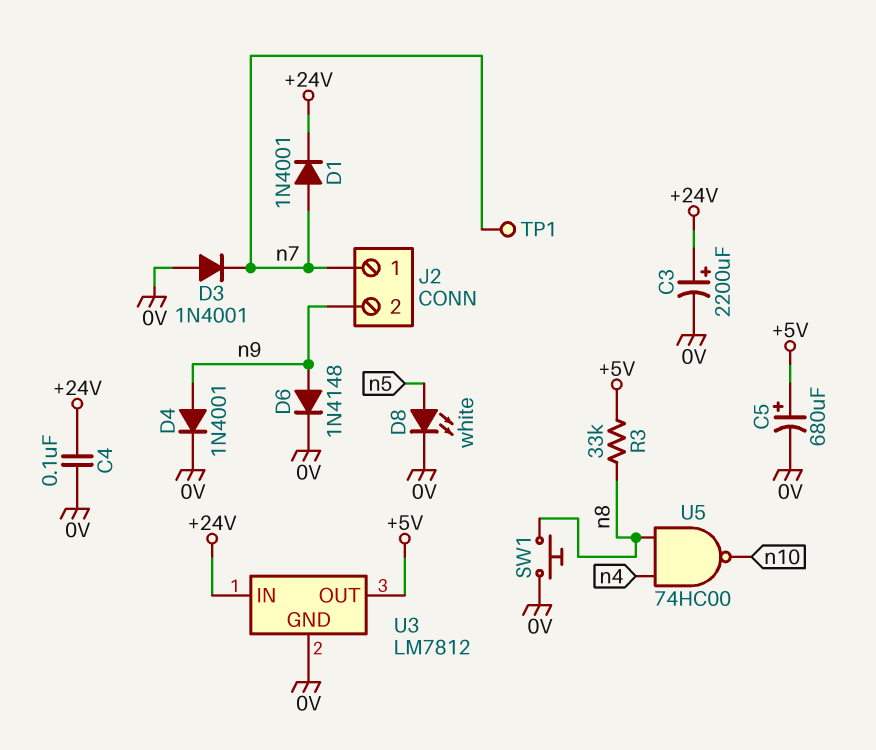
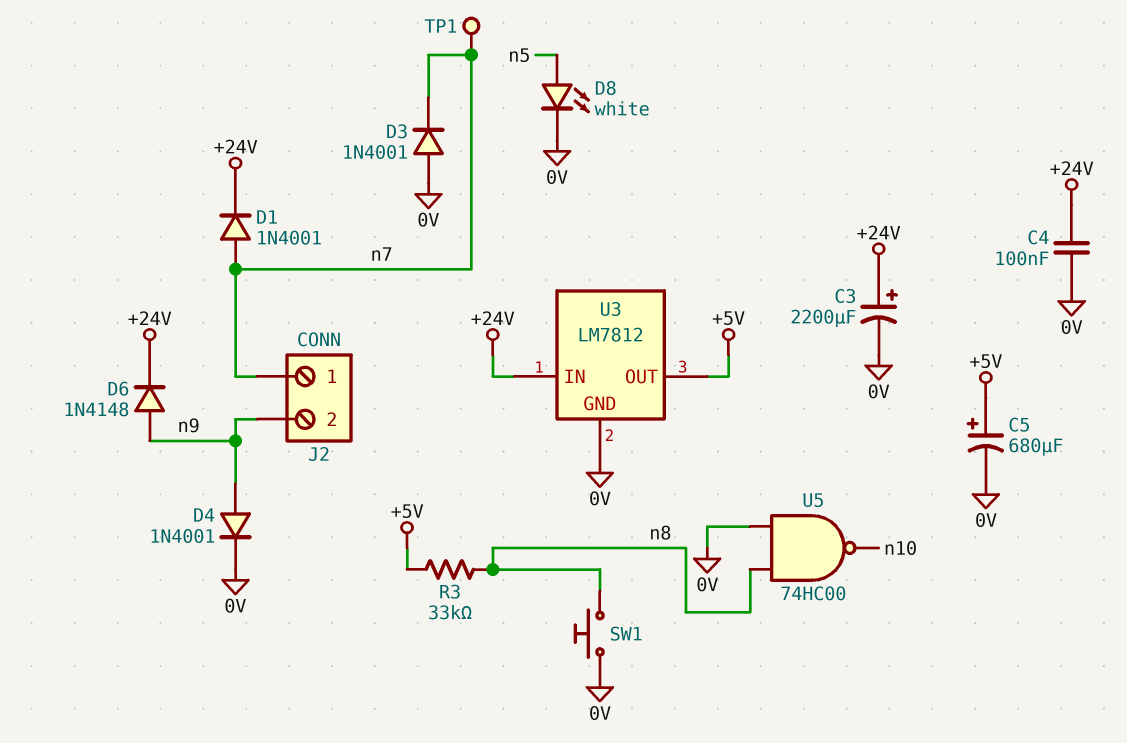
D6: diode 1N4148 (A n9, K 0V) -> diode 1N4148 (A n9, K +24V)
U5: NAND 74HC00 (in n4, in n8, out n10) -> NAND 74HC00 (in 0V, in n8, out n10)

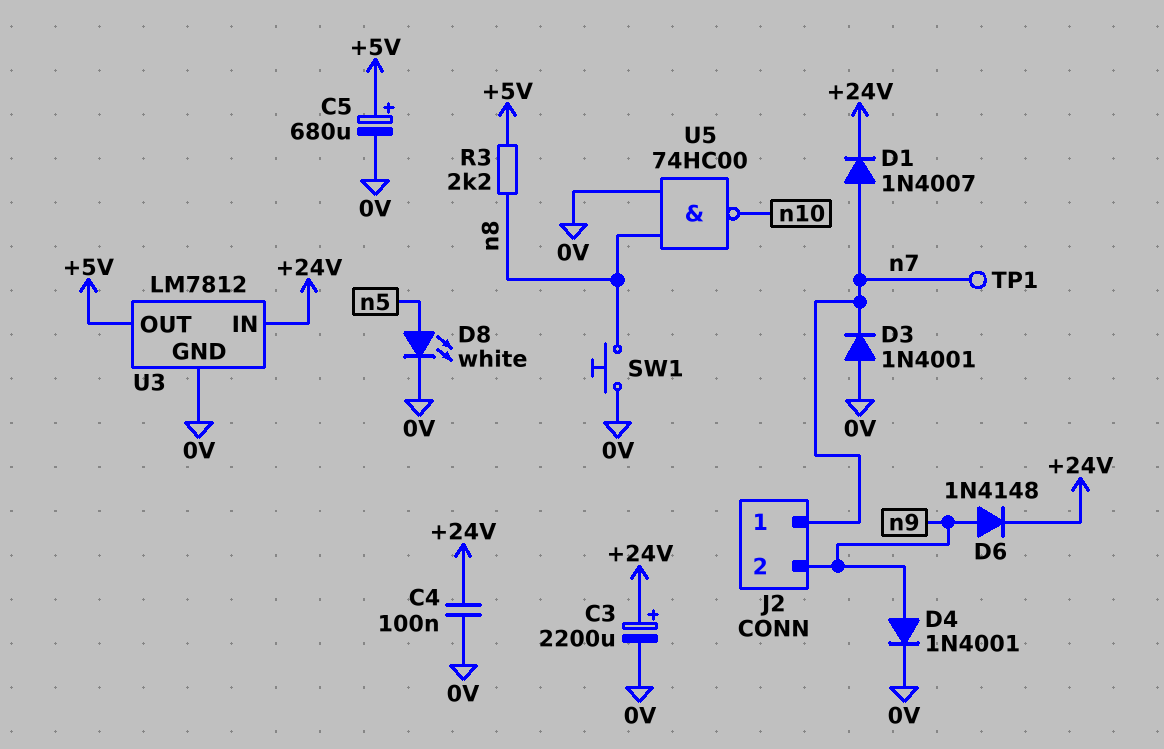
D1: diode 1N4001 (A n7, K +24V) -> diode 1N4007 (A n7, K +24V)
R3: 33k (+5V, n8) -> 2.2k (+5V, n8)

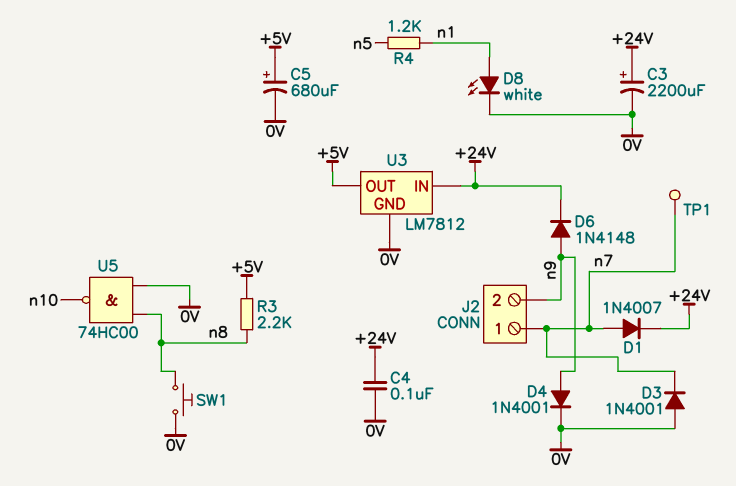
D8: LED white (A n5, K 0V) -> LED white (A n1, K 0V)
R4: none -> 1.2k (n1, n5)

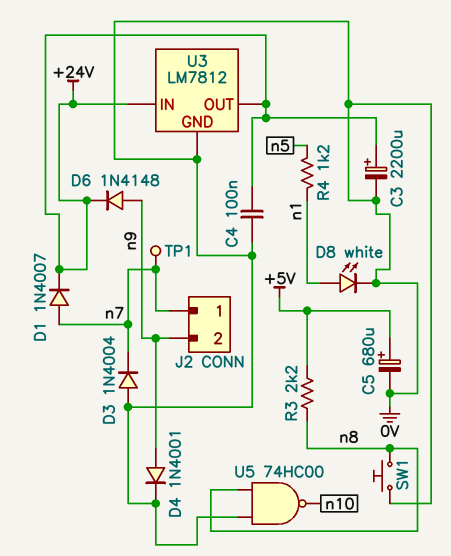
D3: diode 1N4001 (A 0V, K n7) -> diode 1N4004 (A 0V, K n7)
U3 pin OUT: +5V -> +24V

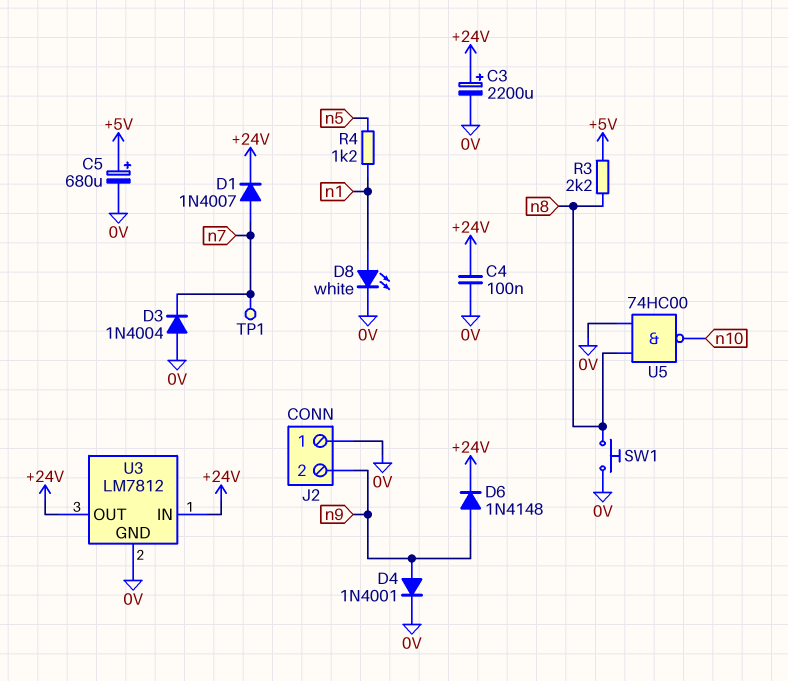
J2 pin 1: n7 -> 0V

